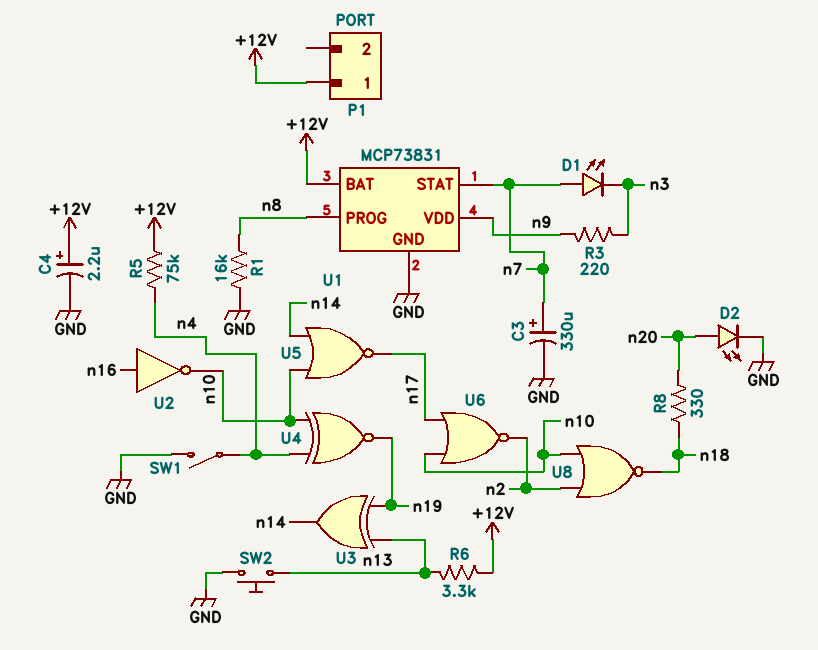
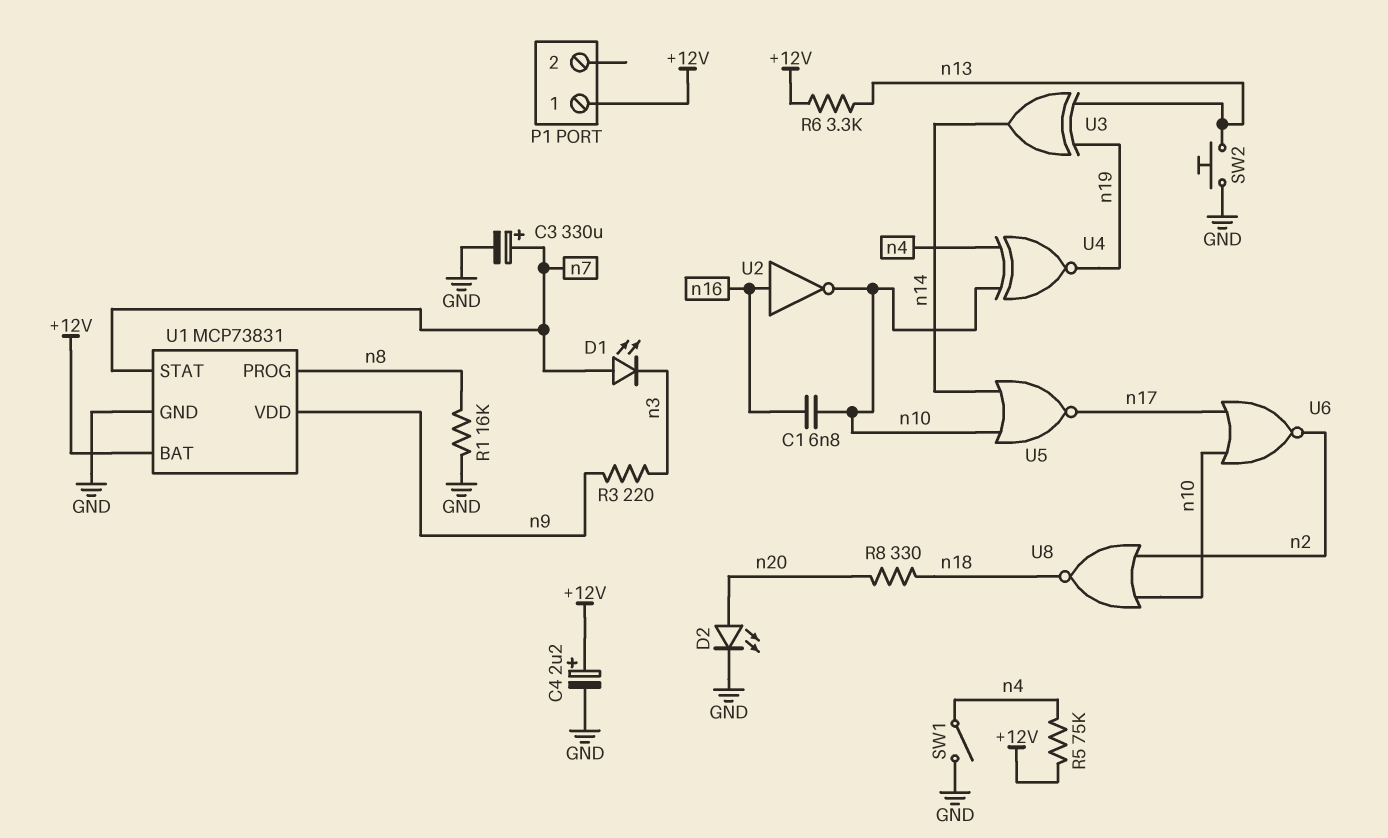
C1: none -> 6.8nF (n10, n16)

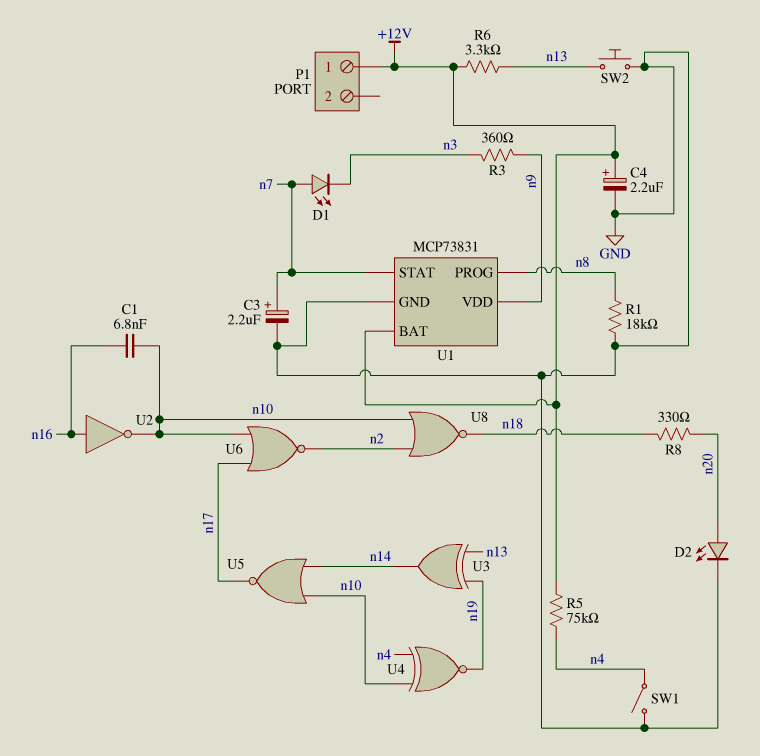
C3: 330uF (plus n7, minus GND) -> 2.2uF (plus n7, minus GND)
R1: 16k (GND, n8) -> 18k (GND, n8)
R3: 220 (n3, n9) -> 360 (n3, n9)

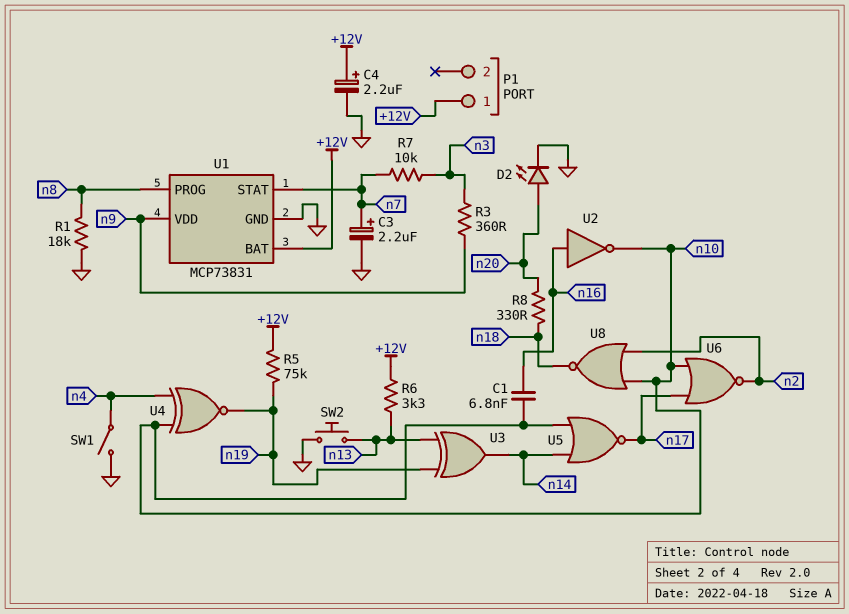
D1: LED (A n7, K n3) -> none
R5: 75k (+12V, n4) -> 75k (+12V, n19)
R7: none -> 10k (n3, n7)

